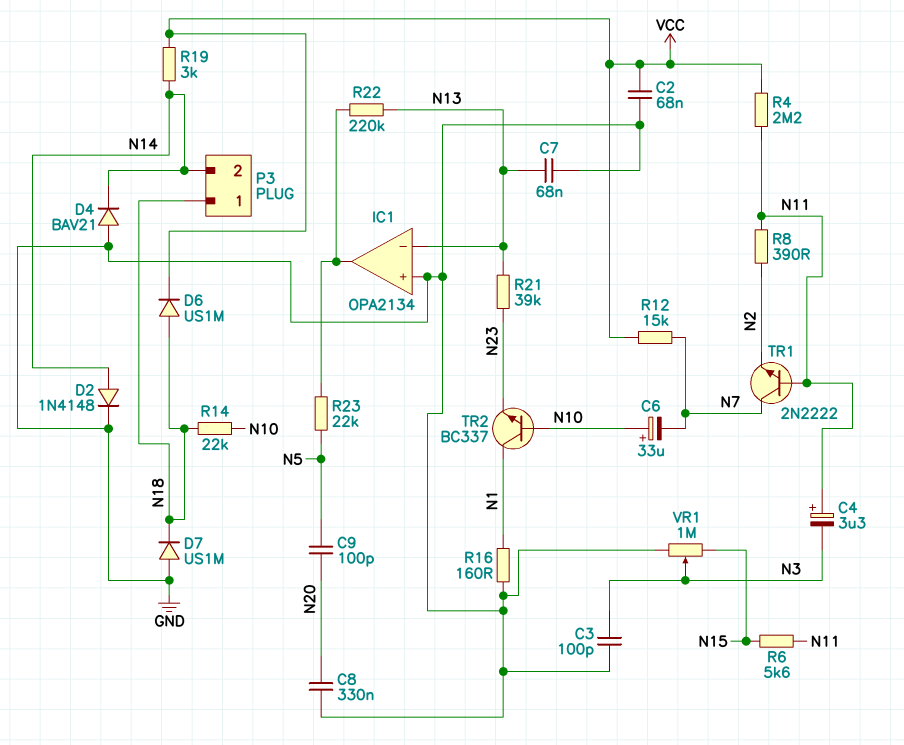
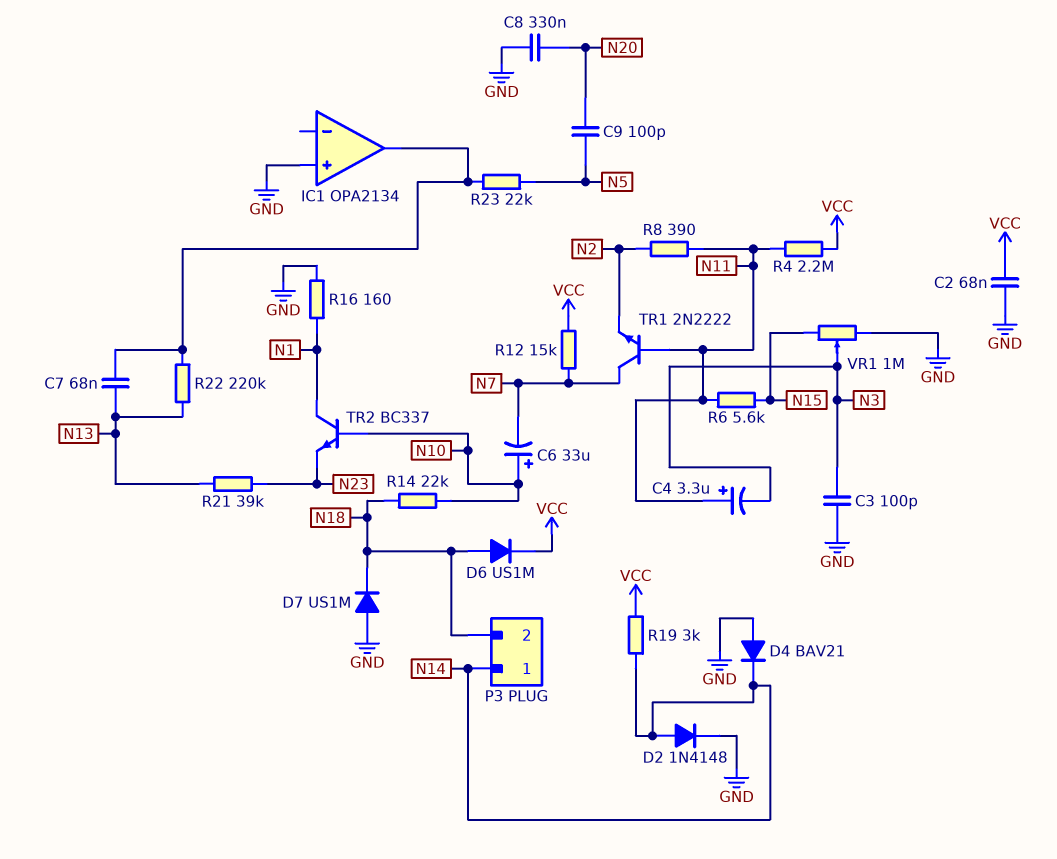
C7: 68nF (GND, N13) -> 68nF (IC1/out, N13)
IC1 pin in-: N13 -> none
P3 pin 1: N18 -> N14
P3 pin 2: N14 -> N18

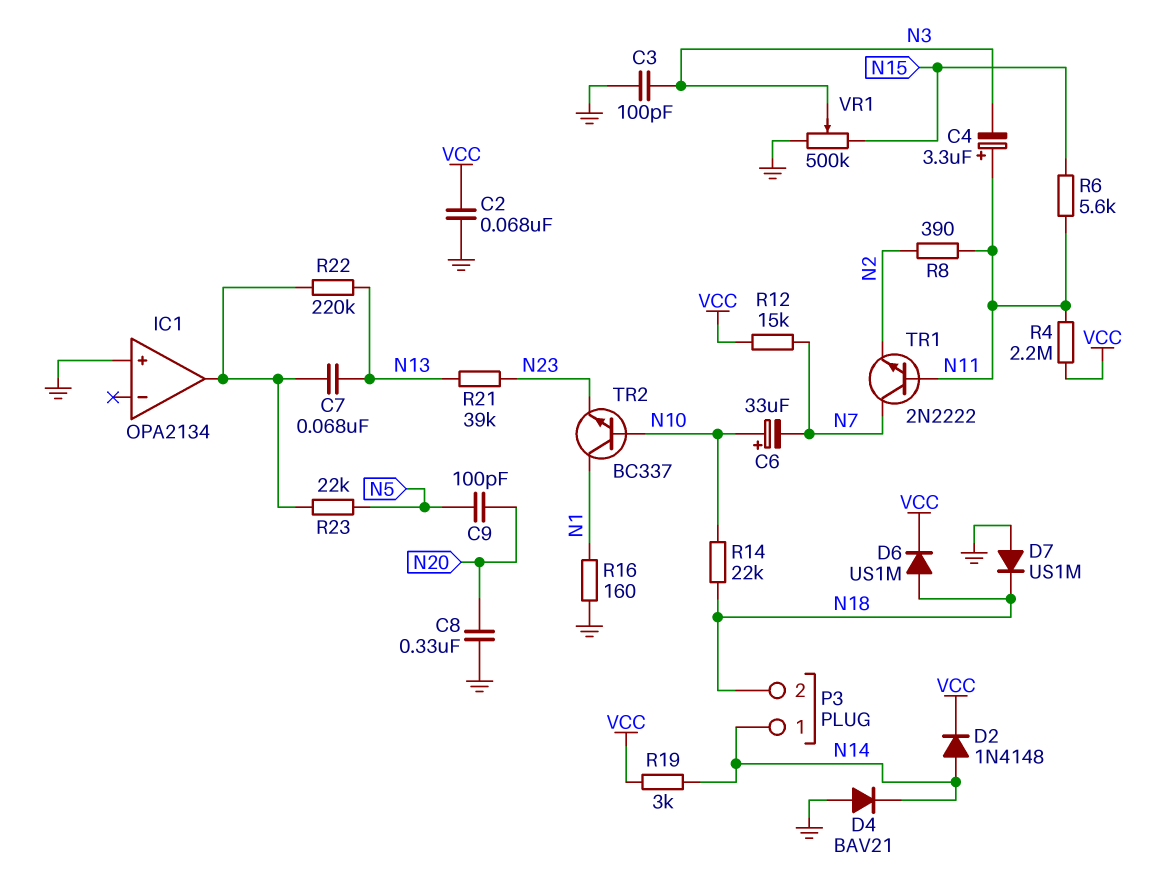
D2: diode 1N4148 (A N14, K GND) -> diode 1N4148 (A N14, K VCC)
VR1: 1M (GND, N15, wiper N3) -> 500k (GND, N15, wiper N3)

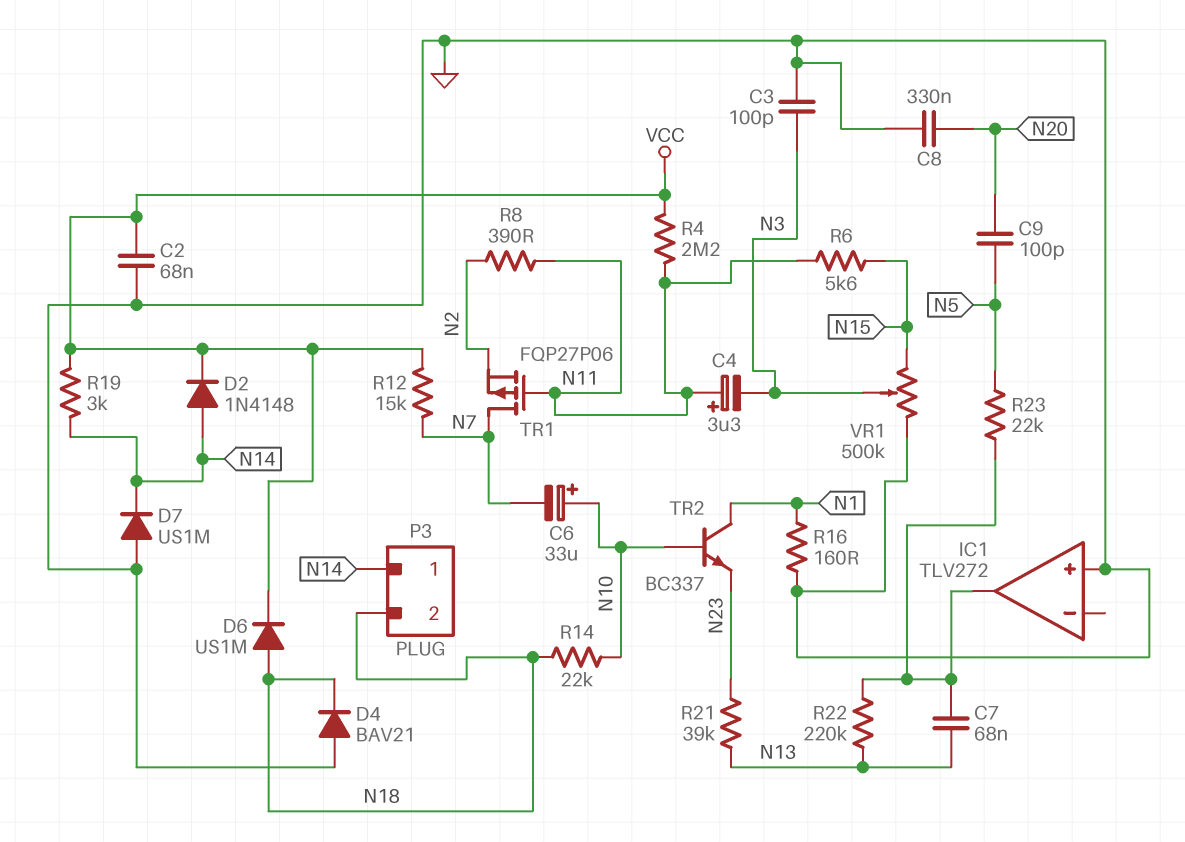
D4: diode BAV21 (A GND, K N14) -> diode BAV21 (A GND, K N18)
D7: diode US1M (A GND, K N18) -> diode US1M (A GND, K N14)
IC1: OPA2134 -> TLV272
TR1: NPN 2N2222 (B N11, C N7, E N2) -> PMOS FQP27P06 (G N11, D N7, S N2)

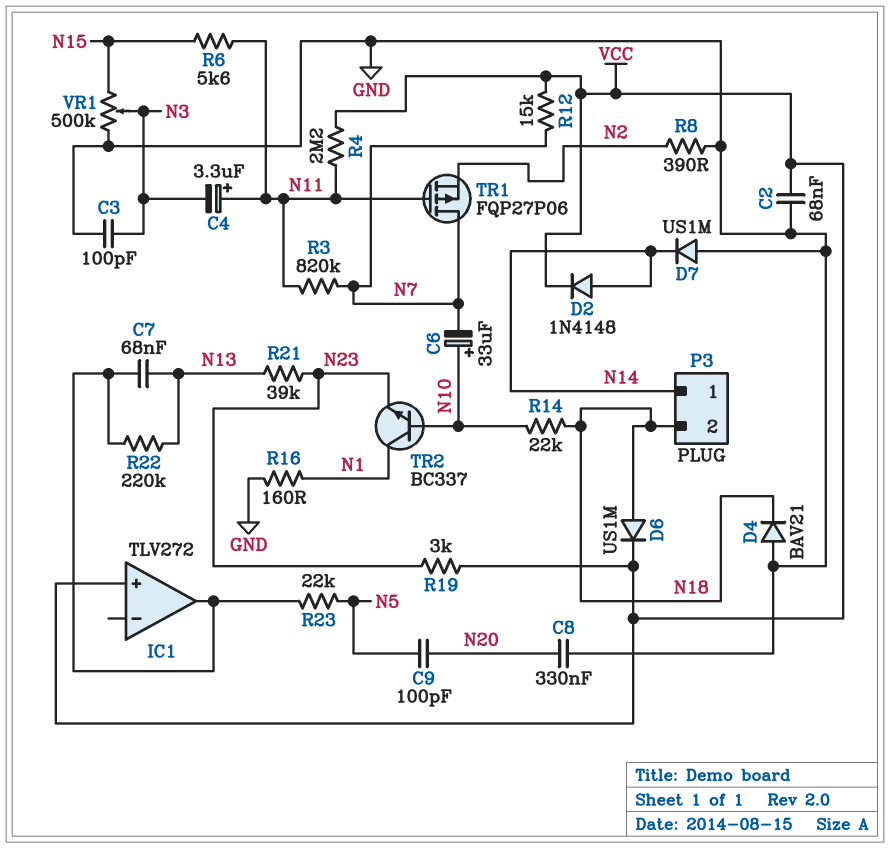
IC1 pin in+: GND -> VCC
R3: none -> 820k (N7, N11)
R8: 390 (N2, N11) -> 390 (GND, N2)
R19: 3k (N14, VCC) -> 3k (N23, VCC)

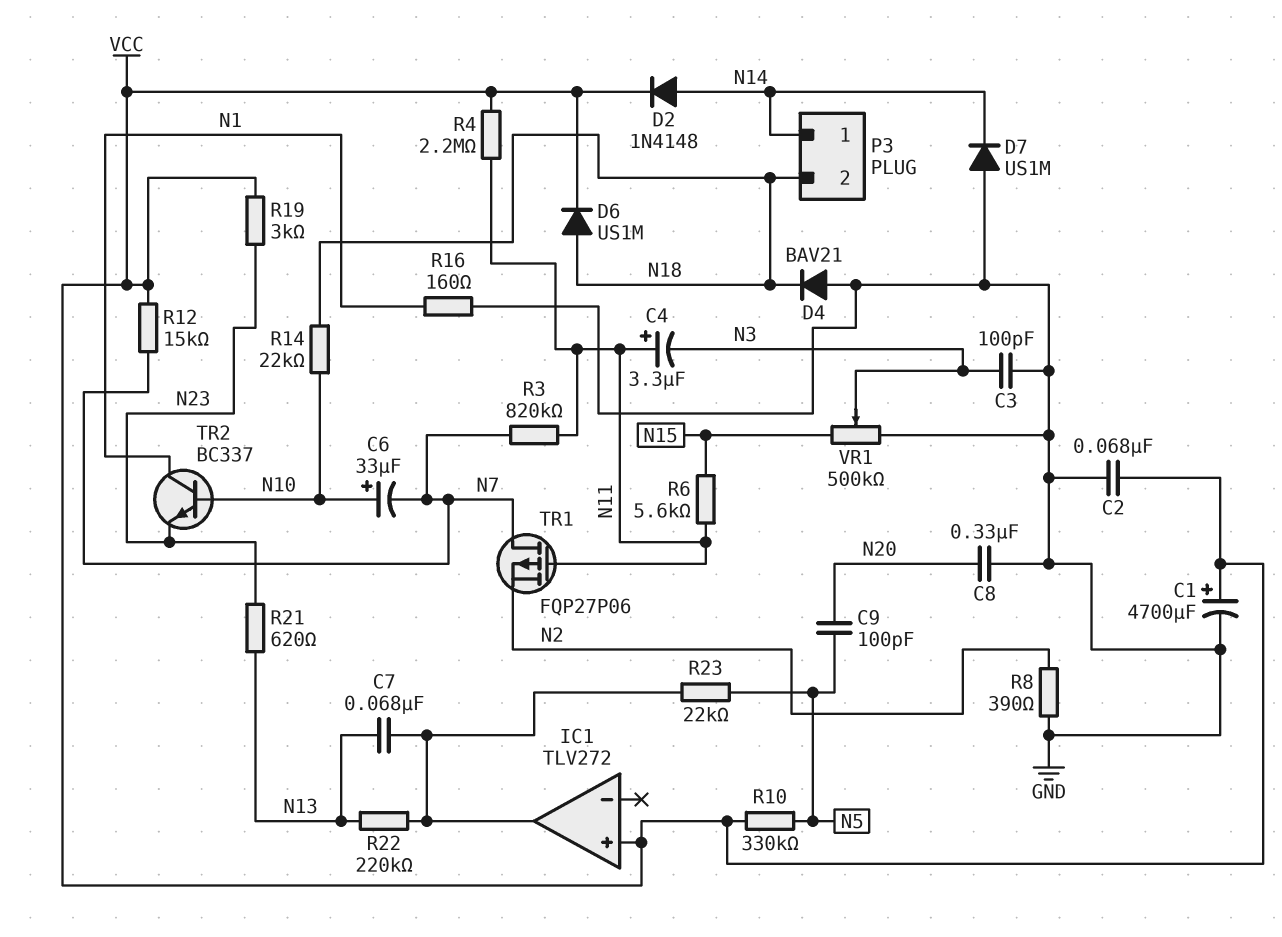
C1: none -> 4700uF (plus VCC, minus GND)
R10: none -> 330k (N5, VCC)
R21: 39k (N13, N23) -> 620 (N13, N23)

